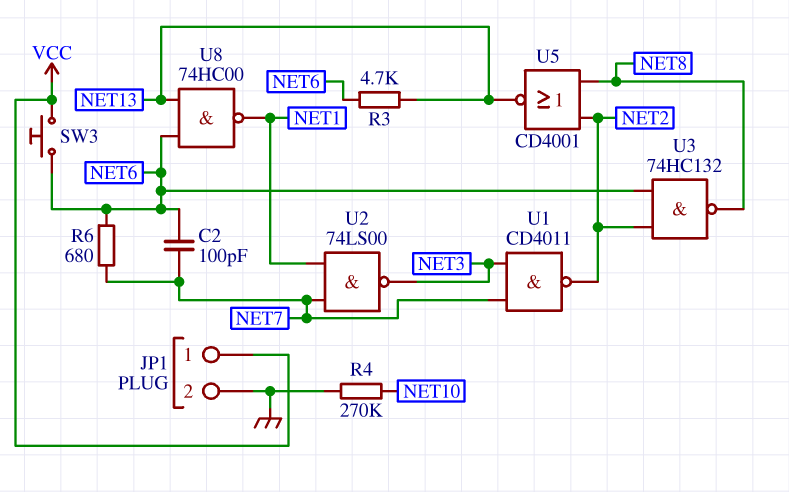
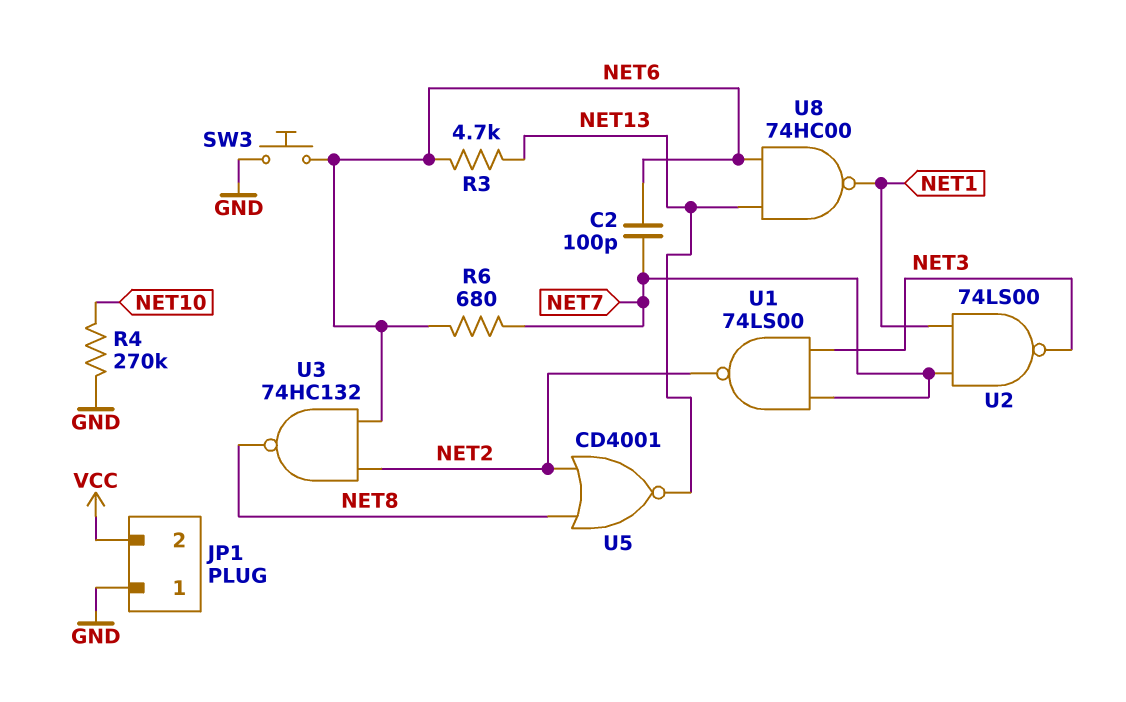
JP1 pin 1: VCC -> GND
JP1 pin 2: GND -> VCC
SW3: button (NET6, VCC) -> button (GND, NET6)
U1: NAND CD4011 (in NET3, in NET7, out NET2) -> NAND 74LS00 (in NET3, in NET7, out NET2)

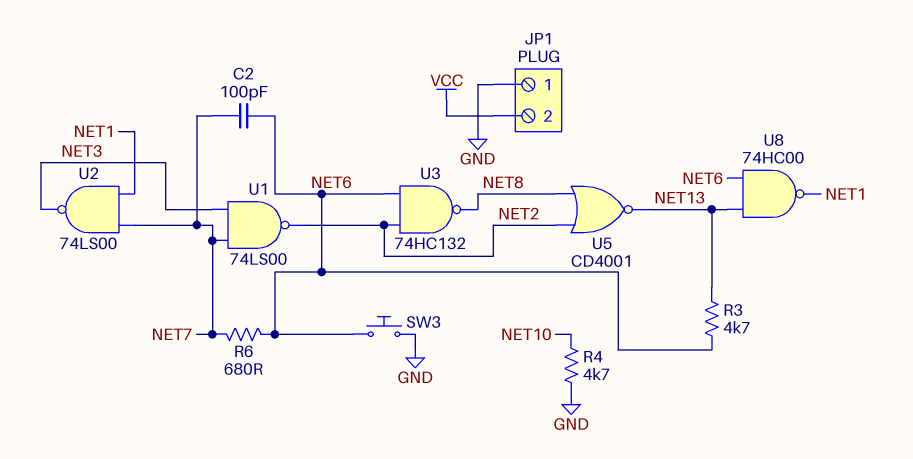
R4: 270k (GND, NET10) -> 4.7k (GND, NET10)

